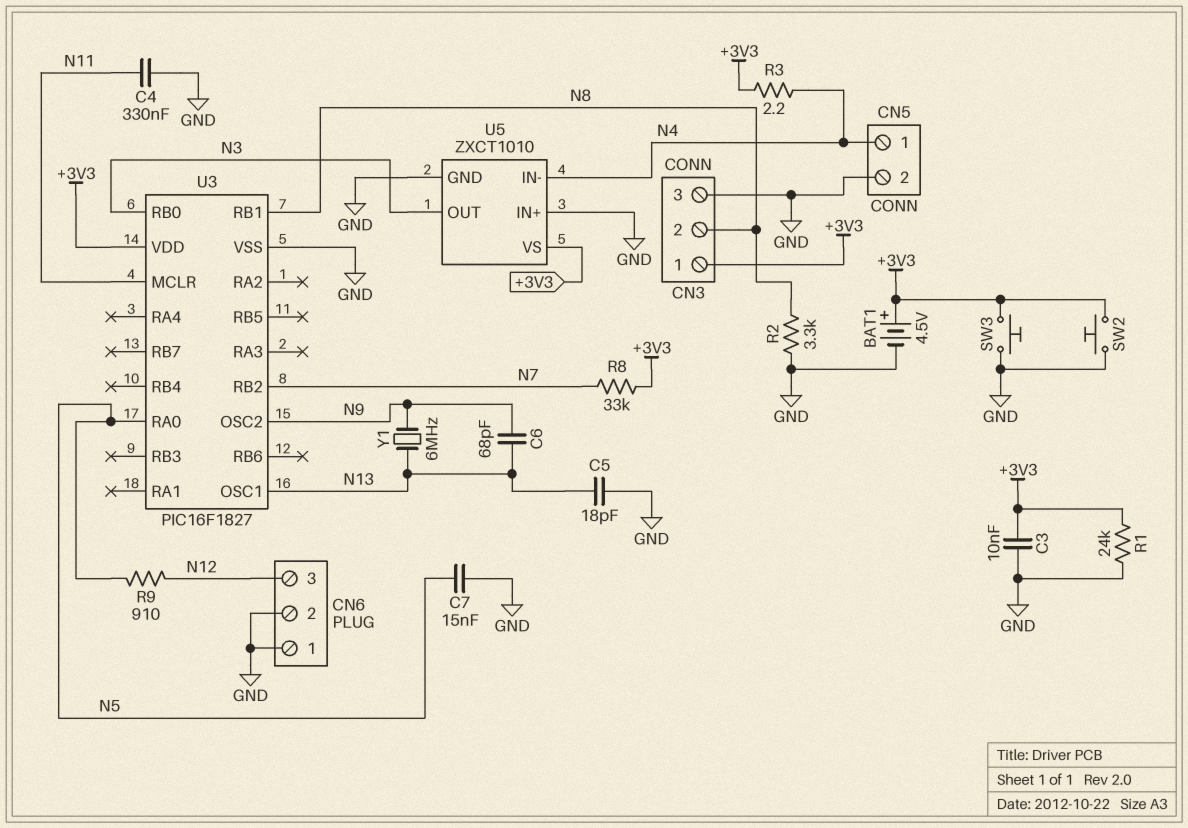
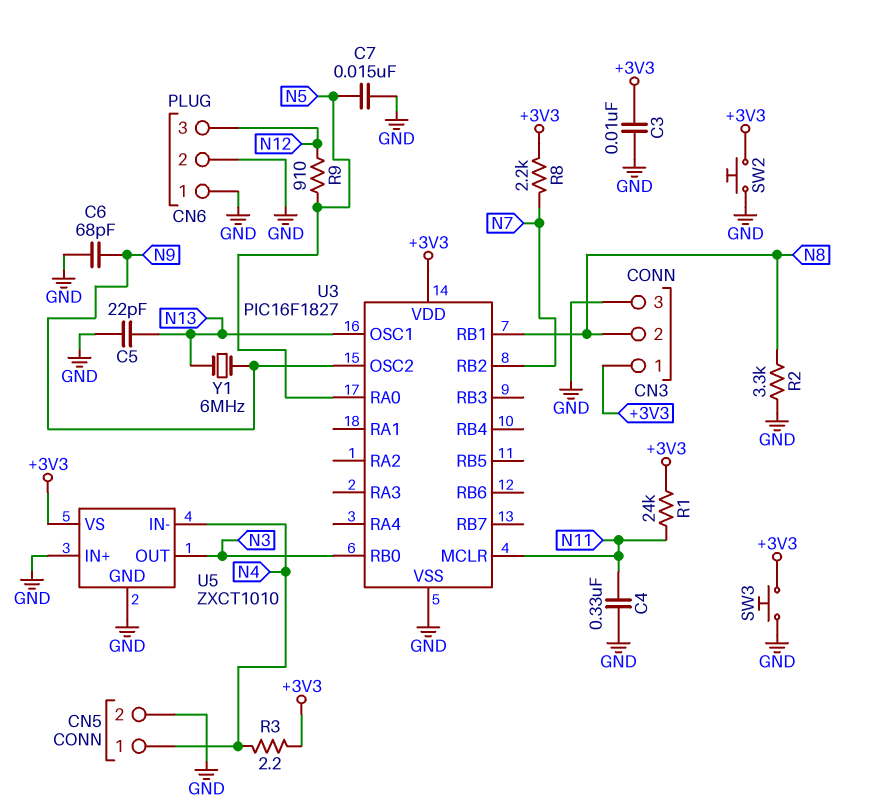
BAT1: 4.5V (plus +3V3, minus GND) -> none
C5: 18pF (GND, N13) -> 22pF (GND, N13)
C6: 68pF (N9, N13) -> 68pF (GND, N9)
R1: 24k (+3V3, GND) -> 24k (+3V3, N11)
R8: 33k (+3V3, N7) -> 2.2k (+3V3, N7)

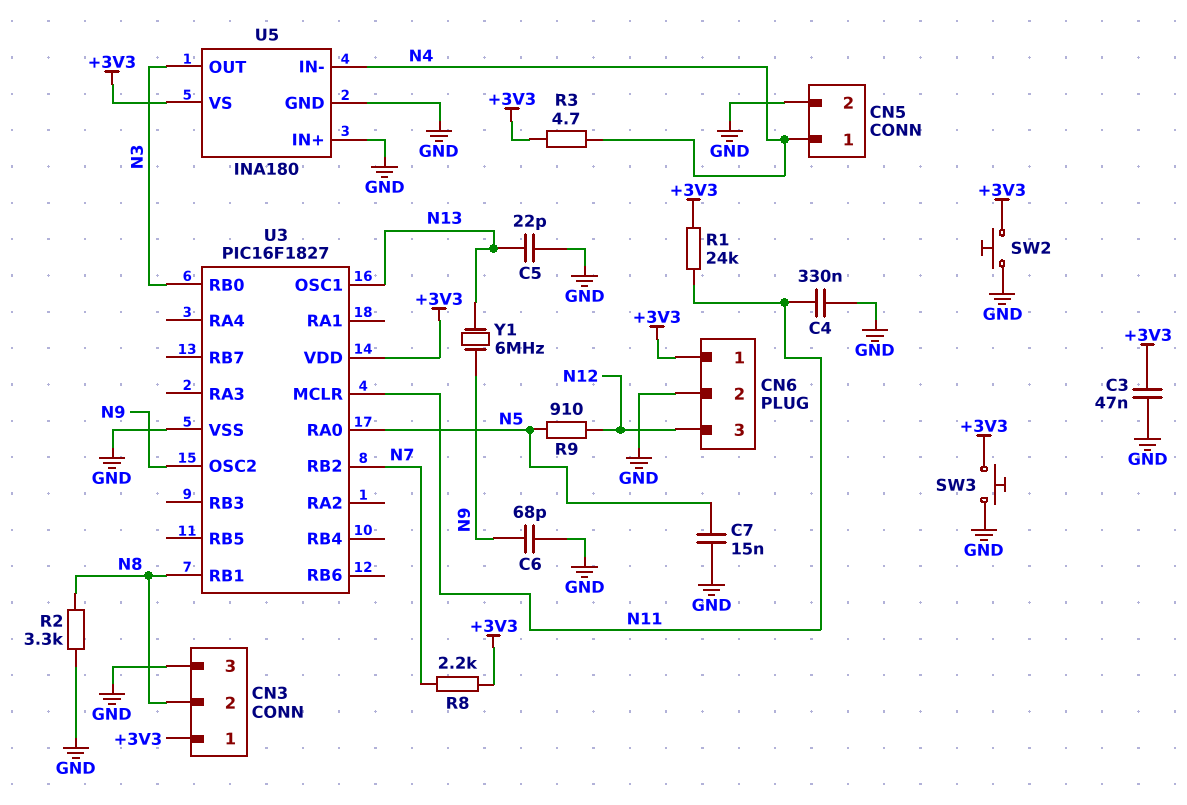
C3: 10nF (+3V3, GND) -> 47nF (+3V3, GND)
CN6 pin 1: GND -> +3V3
R3: 2.2 (+3V3, N4) -> 4.7 (+3V3, N4)
U5: ZXCT1010 -> INA180

